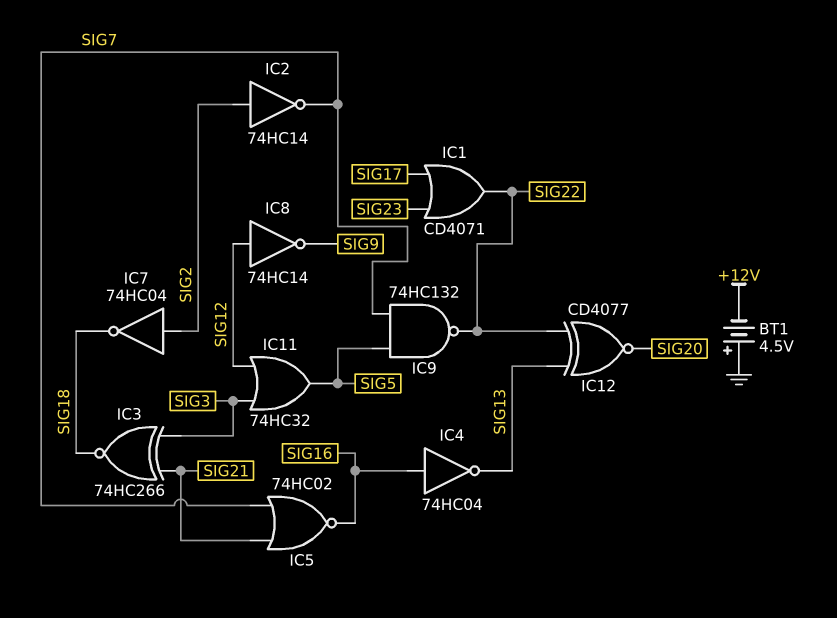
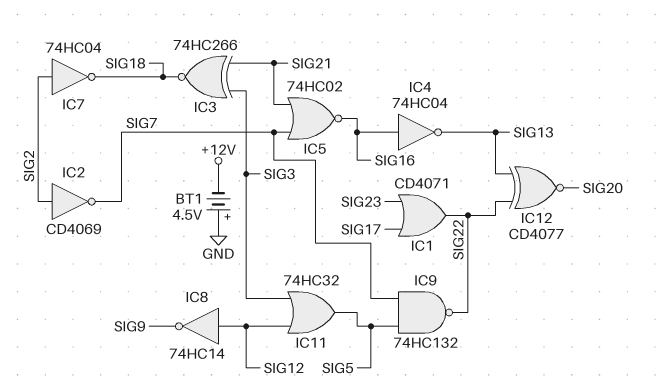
IC2: NOT 74HC14 (in SIG2, out SIG7) -> NOT CD4069 (in SIG2, out SIG7)

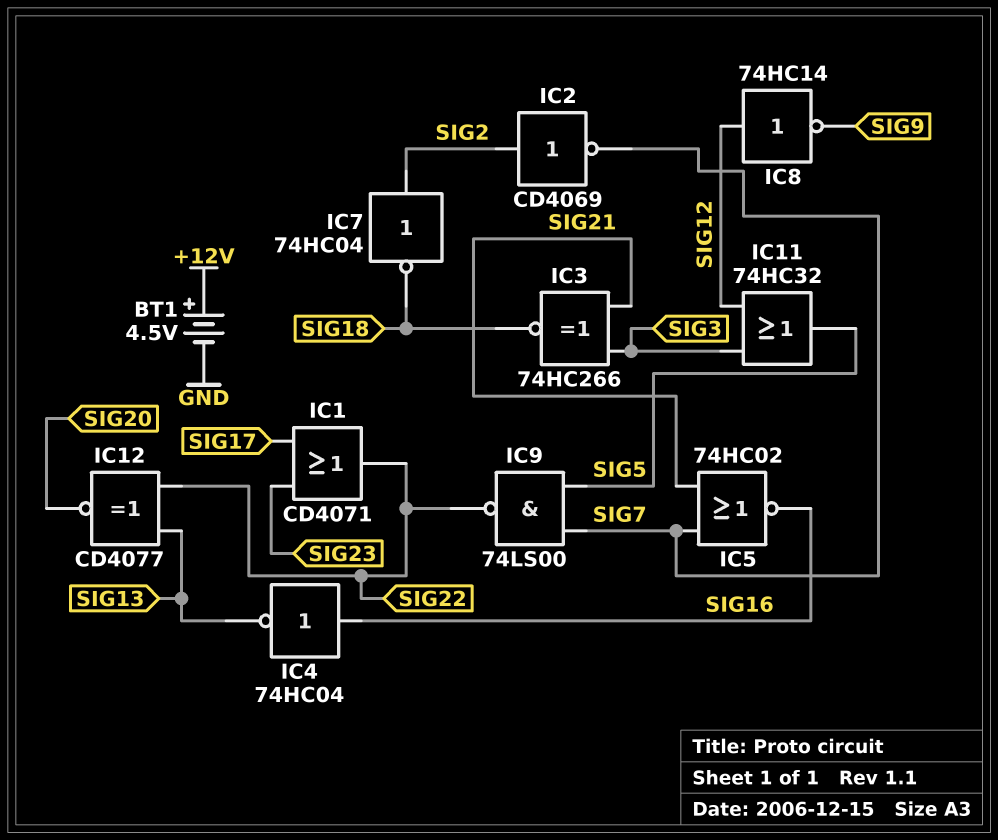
BT1: 4.5V (plus GND, minus +12V) -> 4.5V (plus +12V, minus GND)
IC9: NAND 74HC132 (in SIG5, in SIG7, out SIG22) -> NAND 74LS00 (in SIG5, in SIG7, out SIG22)

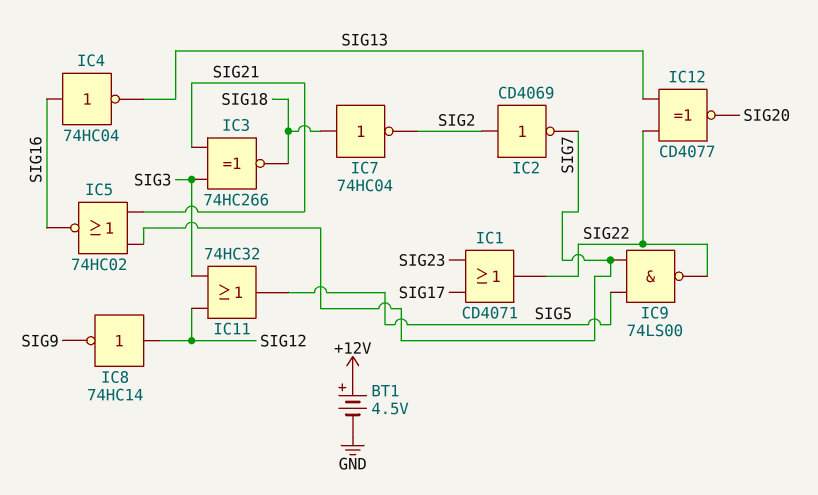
IC7: NOT 74HC04 (in SIG2, out SIG18) -> NOT 74HC04 (in SIG18, out SIG2)

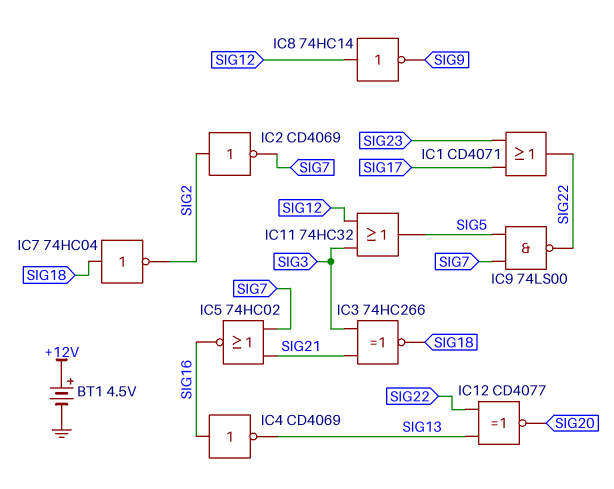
IC4: NOT 74HC04 (in SIG16, out SIG13) -> NOT CD4069 (in SIG16, out SIG13)

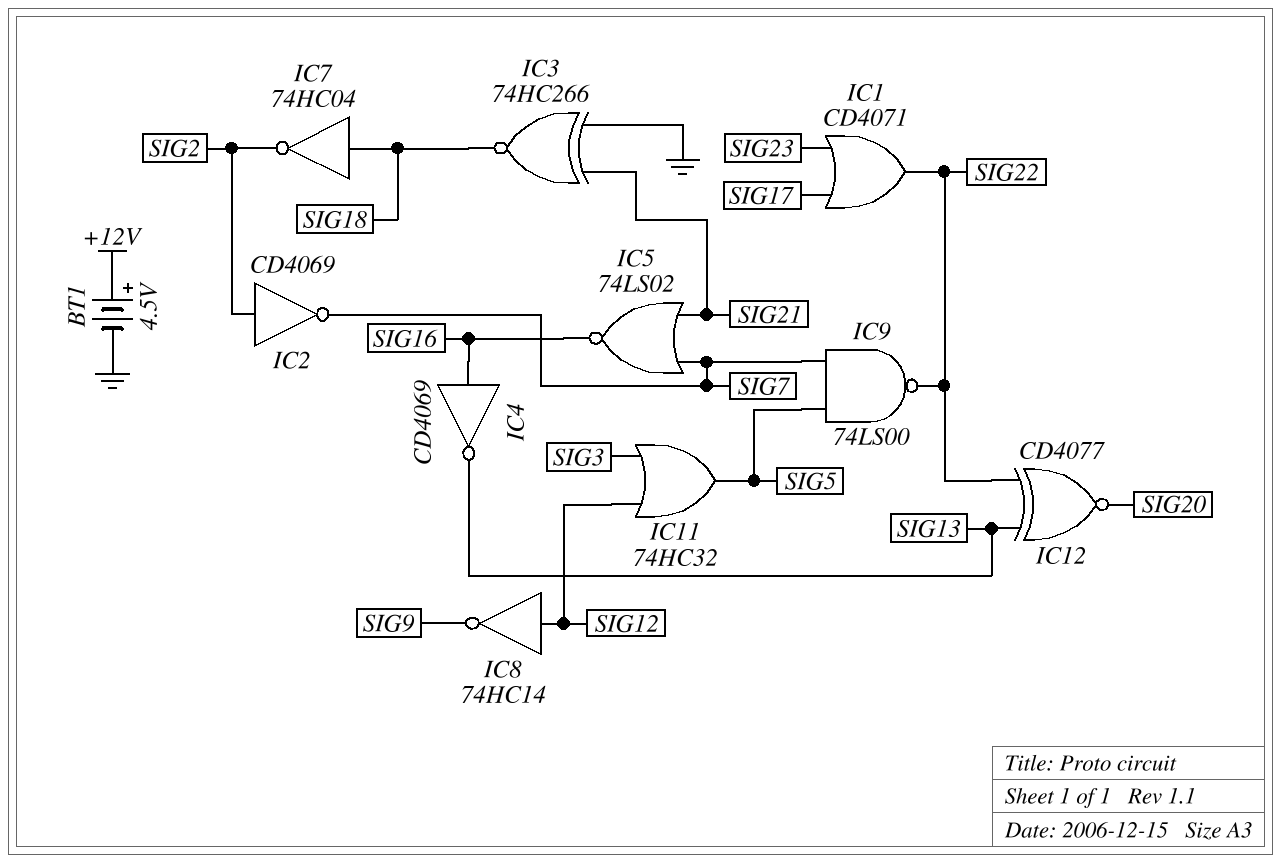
IC3: XNOR 74HC266 (in SIG3, in SIG21, out SIG18) -> XNOR 74HC266 (in GND, in SIG21, out SIG18)
IC5: NOR 74HC02 (in SIG7, in SIG21, out SIG16) -> NOR 74LS02 (in SIG7, in SIG21, out SIG16)

